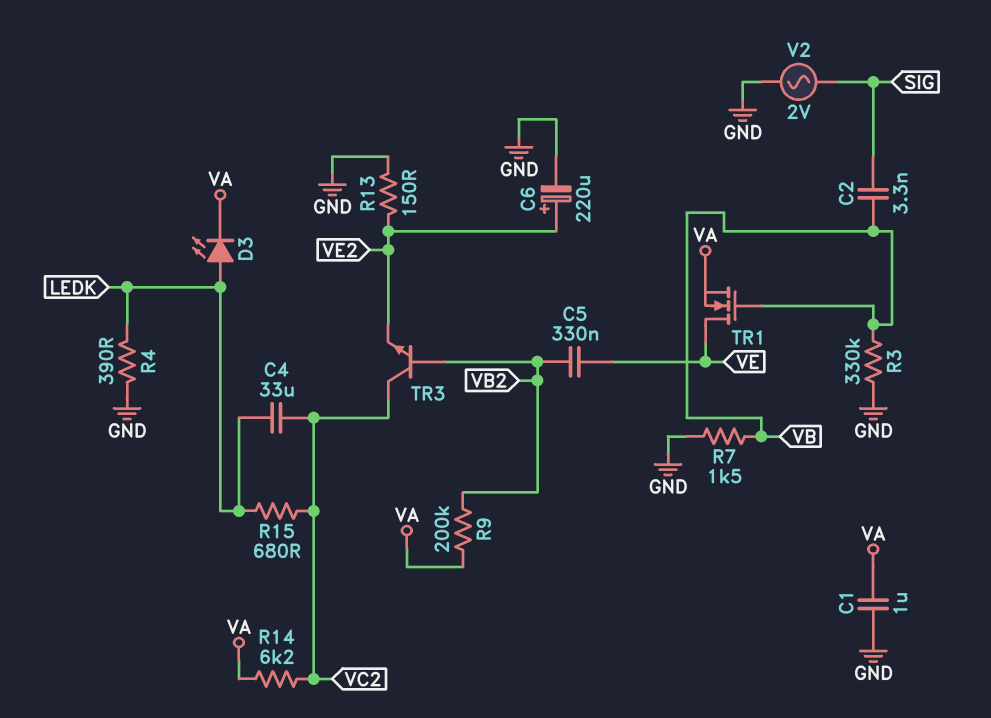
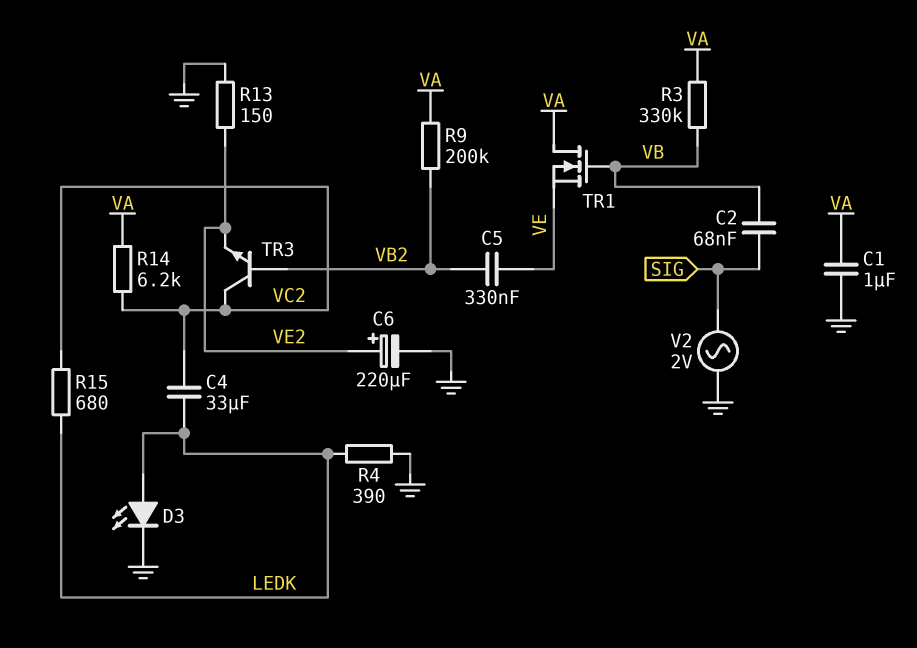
C2: 3.3nF (SIG, VB) -> 68nF (SIG, VB)
D3: LED (A LEDK, K VA) -> LED (A LEDK, K GND)
R3: 330k (GND, VB) -> 330k (VA, VB)
R7: 1.5k (GND, VB) -> none
TR1: NMOS (G VB, D VE, S VA) -> NMOS (G VB, D VA, S VE)

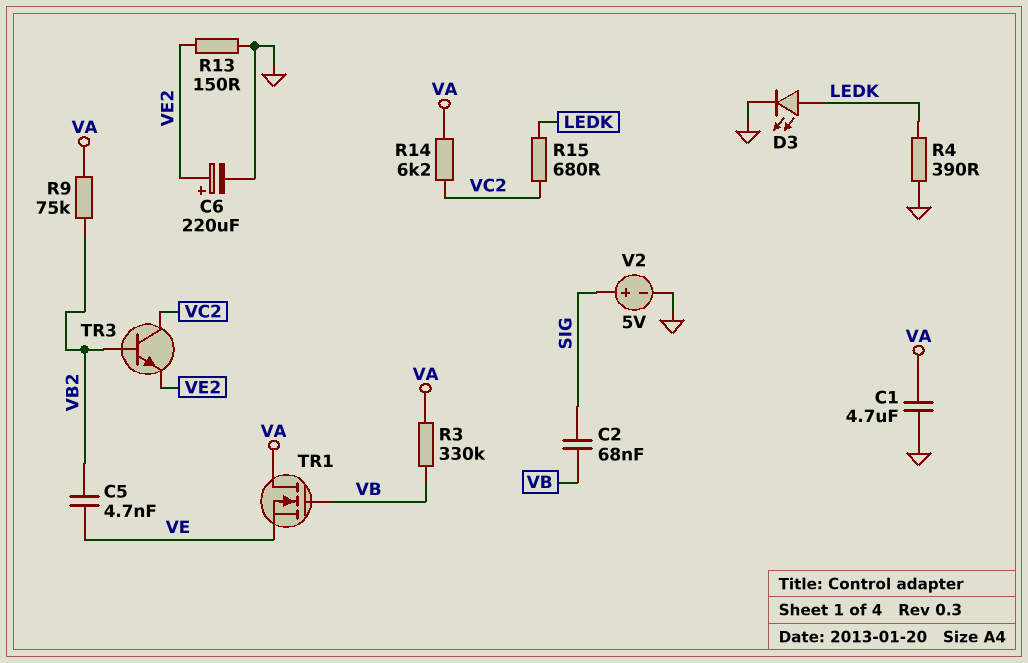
C1: 1uF (GND, VA) -> 4.7uF (GND, VA)
C4: 33uF (LEDK, VC2) -> none
C5: 330nF (VB2, VE) -> 4.7nF (VB2, VE)
R9: 200k (VA, VB2) -> 75k (VA, VB2)
V2: AC 2V (GND, SIG) -> 5V (plus SIG, minus GND)

